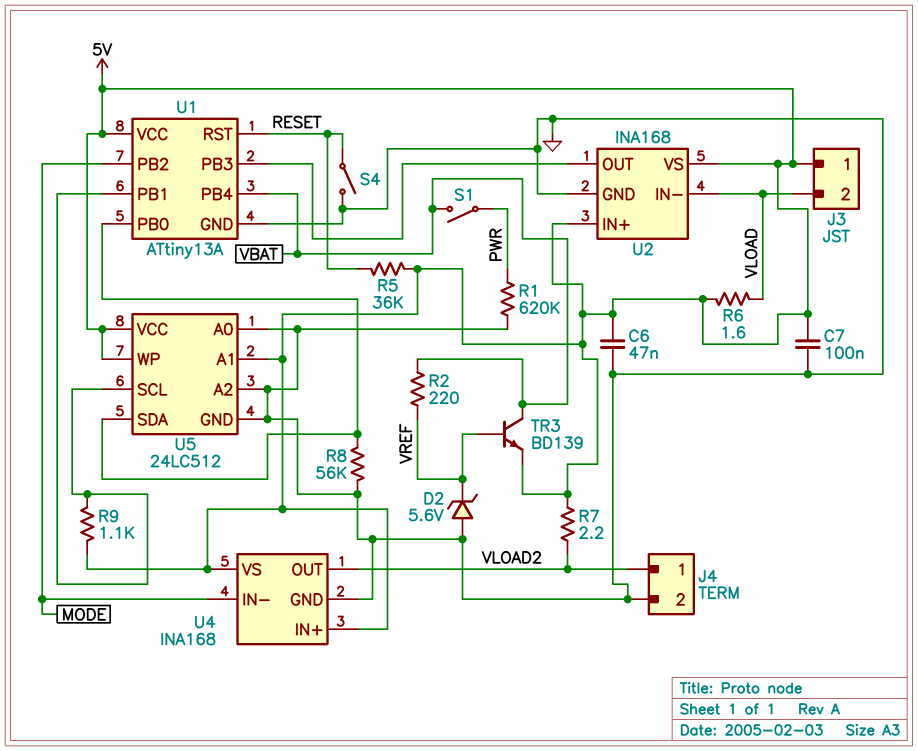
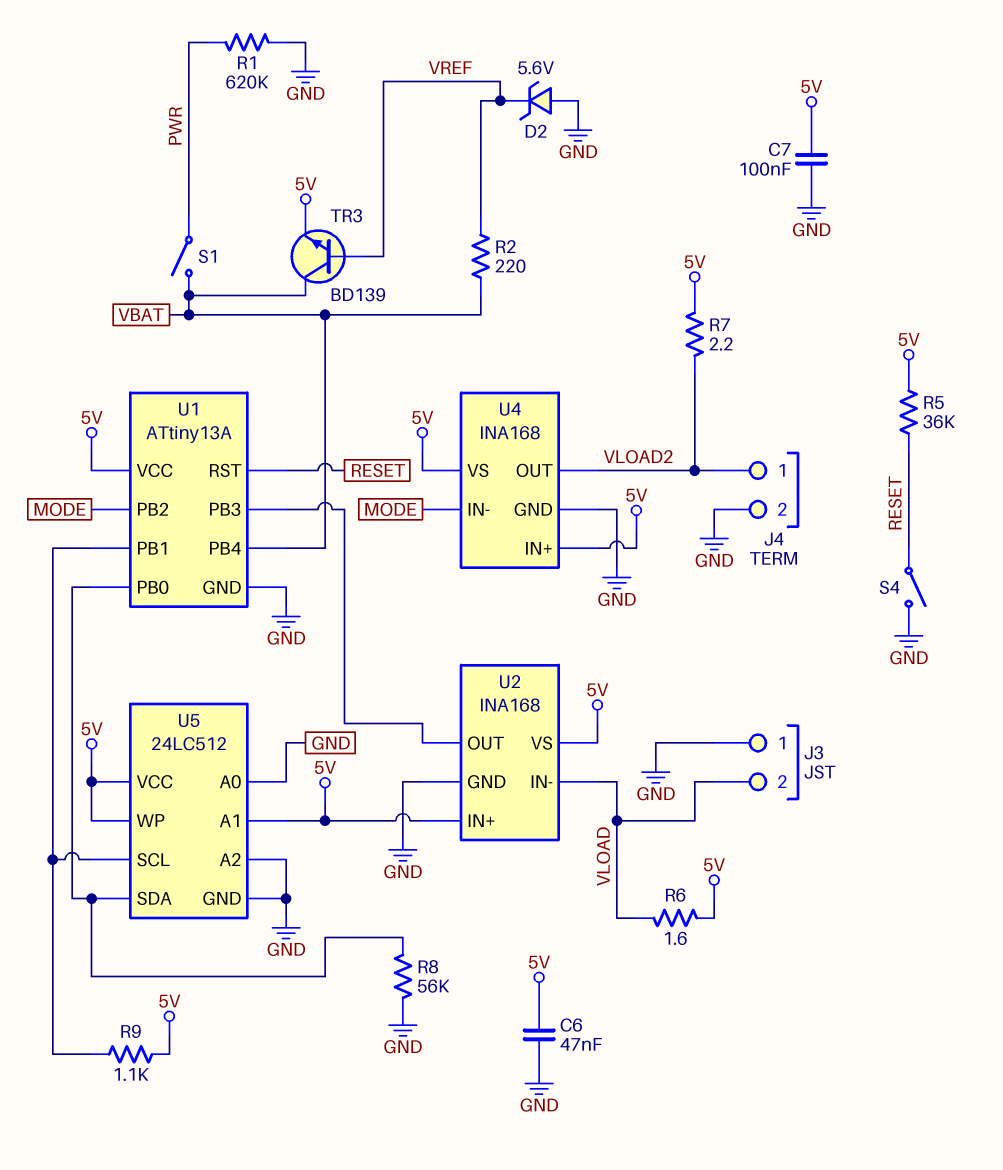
J3 pin 1: 5V -> GND

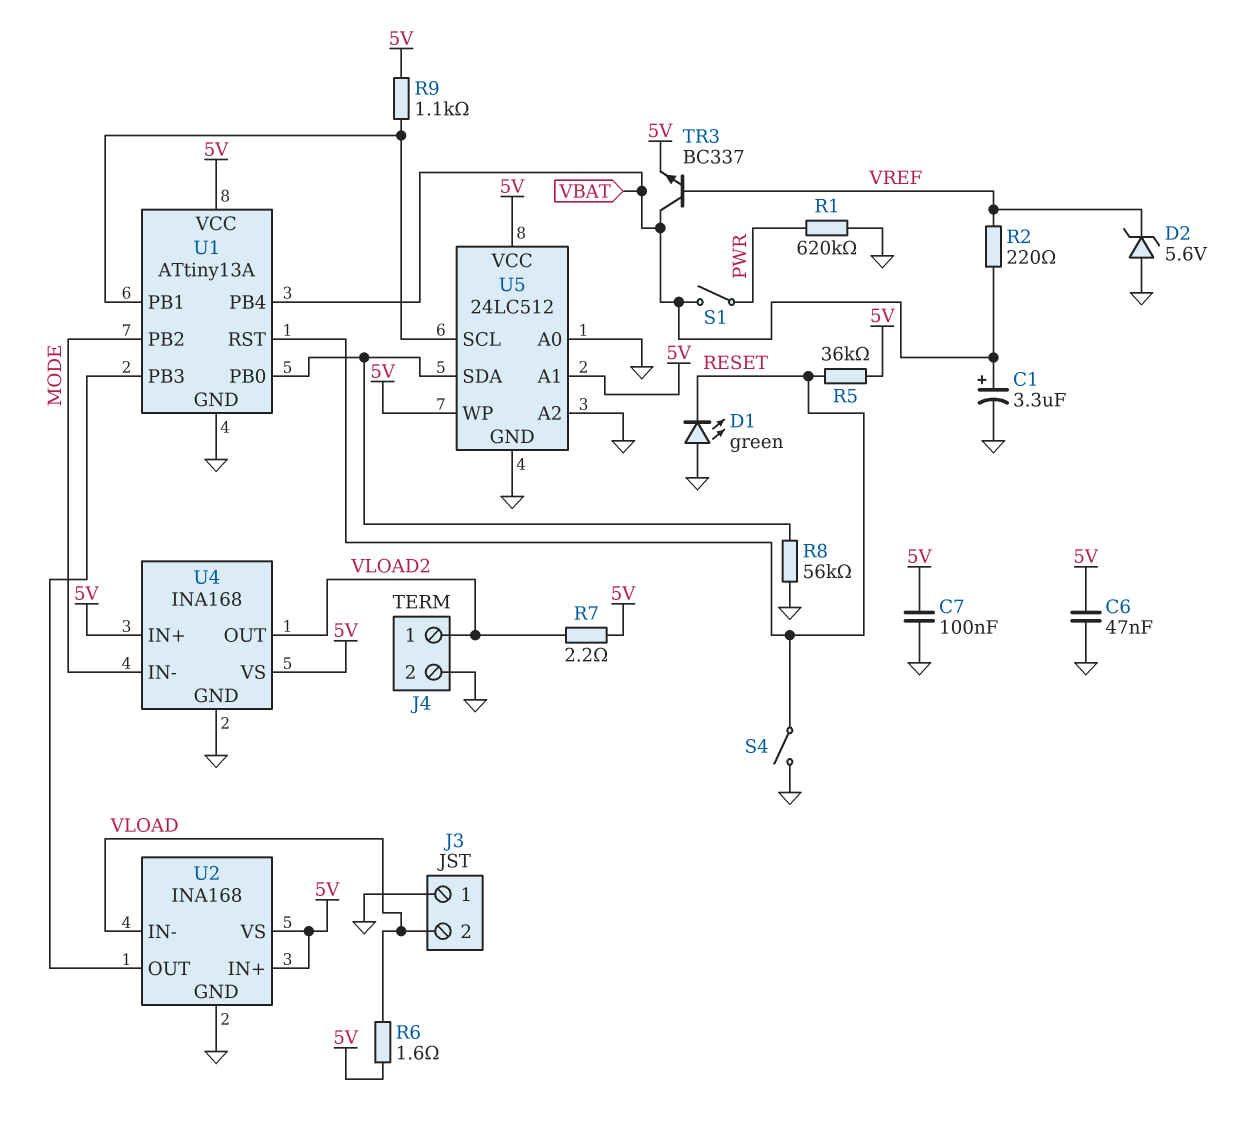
C1: none -> 3.3uF (plus VBAT, minus GND)
D1: none -> LED green (A GND, K RESET)
TR3: NPN BD139 (B VREF, C VBAT, E 5V) -> NPN BC337 (B VREF, C VBAT, E 5V)

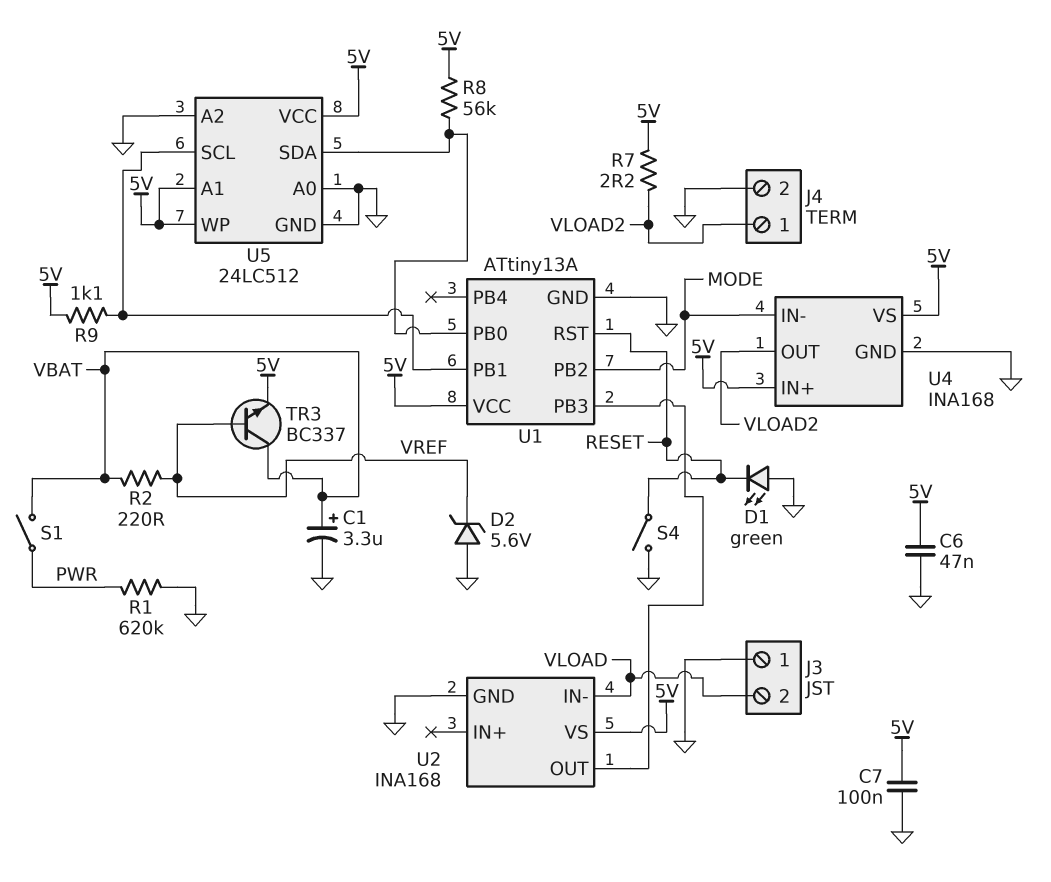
R5: 36k (5V, RESET) -> none
R6: 1.6 (5V, VLOAD) -> none
R8: 56k (GND, U1/PB0) -> 56k (5V, U1/PB0)
U1 pin PB4: VBAT -> none
U2 pin IN+: 5V -> none

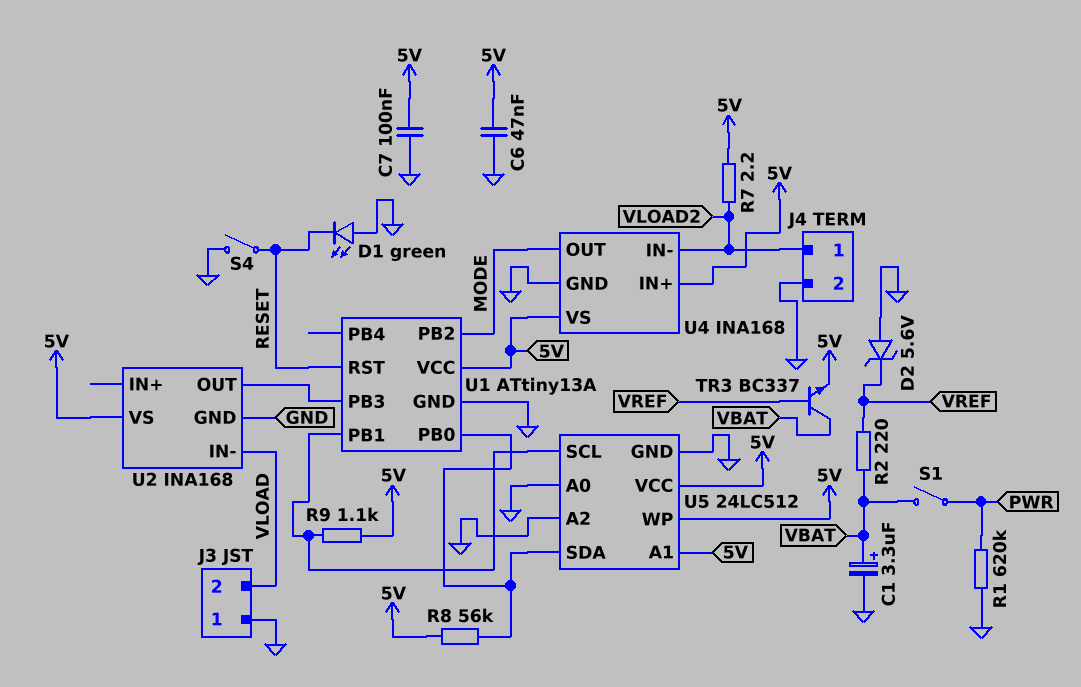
U4 pin IN-: MODE -> VLOAD2
U4 pin OUT: VLOAD2 -> MODE

